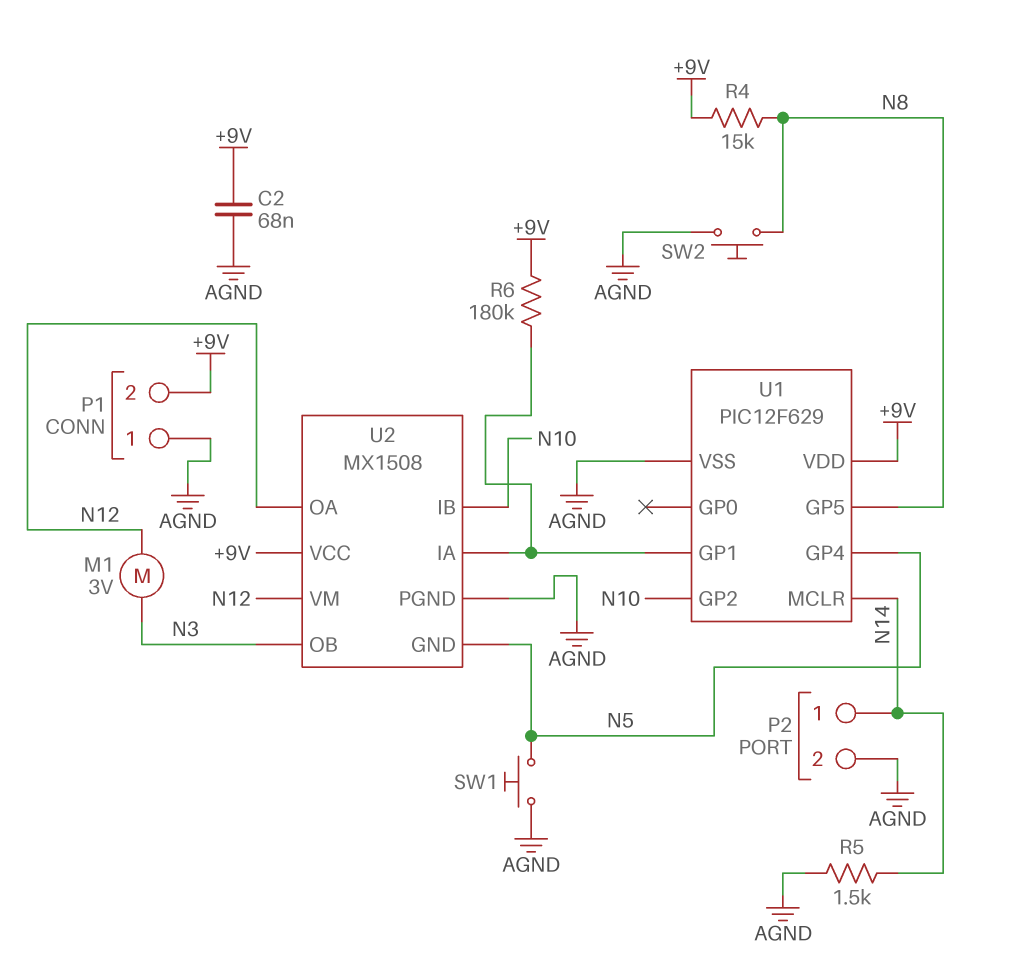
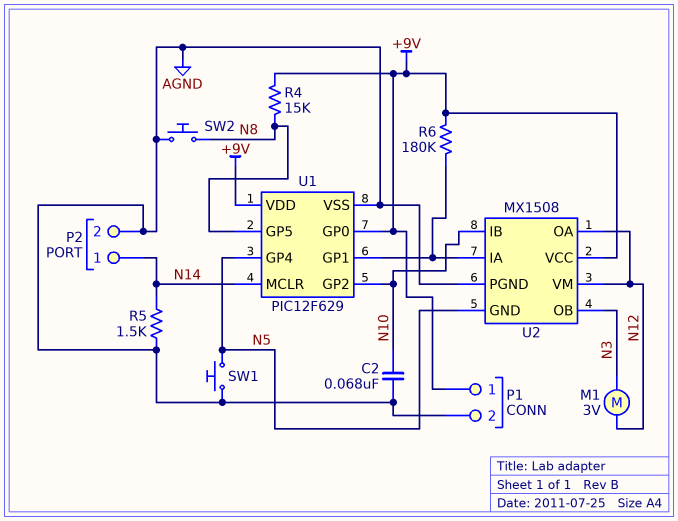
C2: 68nF (+9V, AGND) -> 68nF (AGND, N10)
P1 pin 1: AGND -> +9V
P1 pin 2: +9V -> AGND
U1 pin GP0: none -> +9V

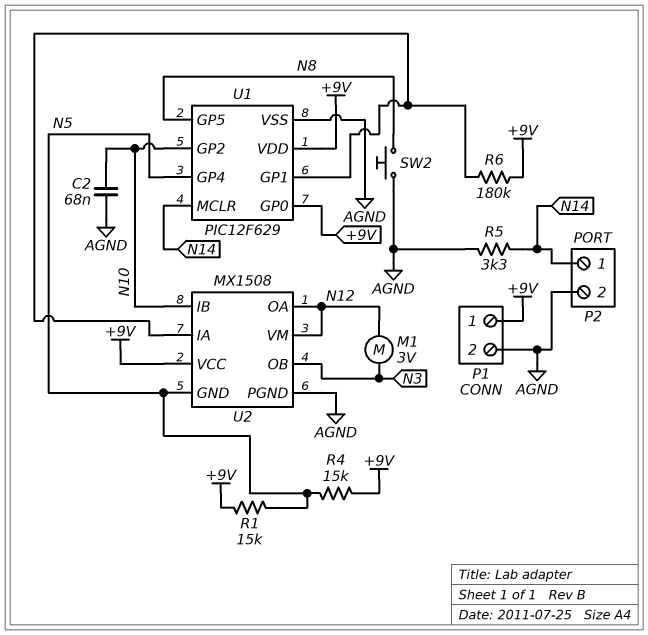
R1: none -> 15k (+9V, N5)
R4: 15k (+9V, N8) -> 15k (+9V, N5)
R5: 1.5k (AGND, N14) -> 3.3k (AGND, N14)
SW1: button (AGND, N5) -> none

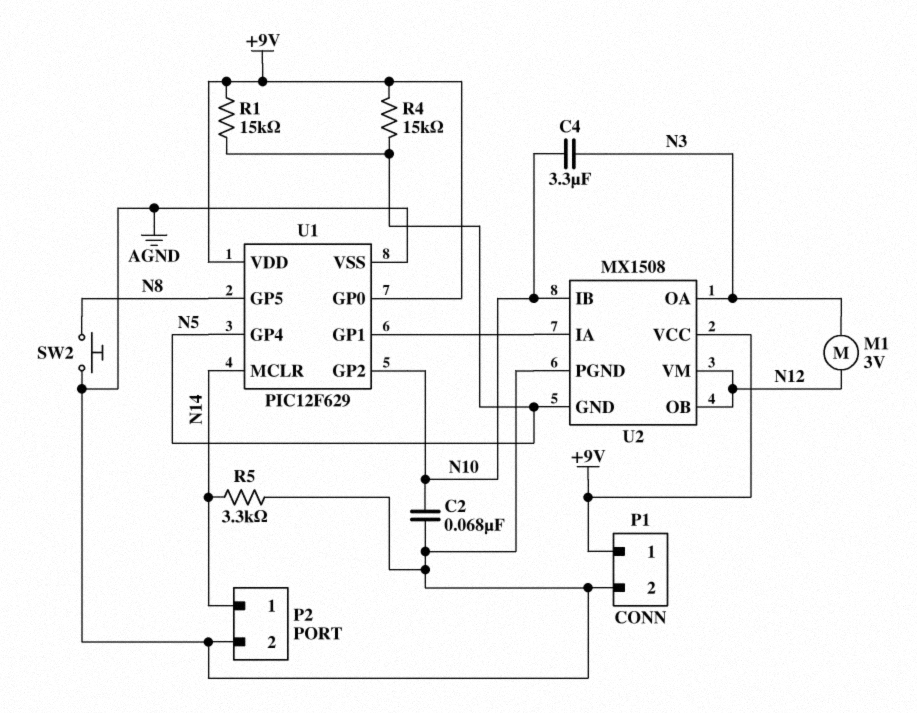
C4: none -> 3.3uF (N3, N10)
R6: 180k (+9V, U1/GP1) -> none
U2 pin OA: N12 -> N3
U2 pin OB: N3 -> N12

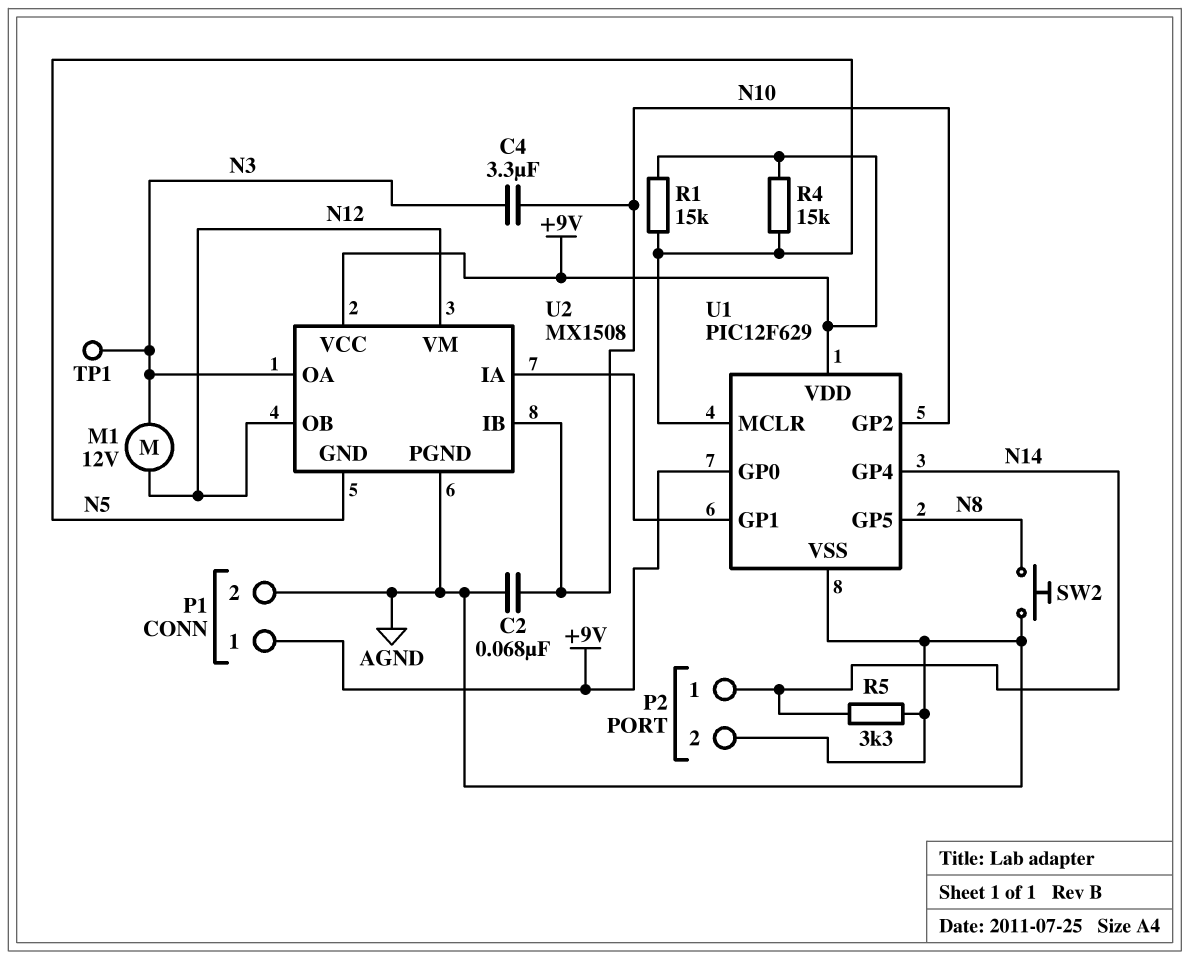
M1: motor 3V (N3, N12) -> motor 12V (N3, N12)
TP1: none -> test point (N3)
U1 pin GP4: N5 -> N14
U1 pin MCLR: N14 -> N5

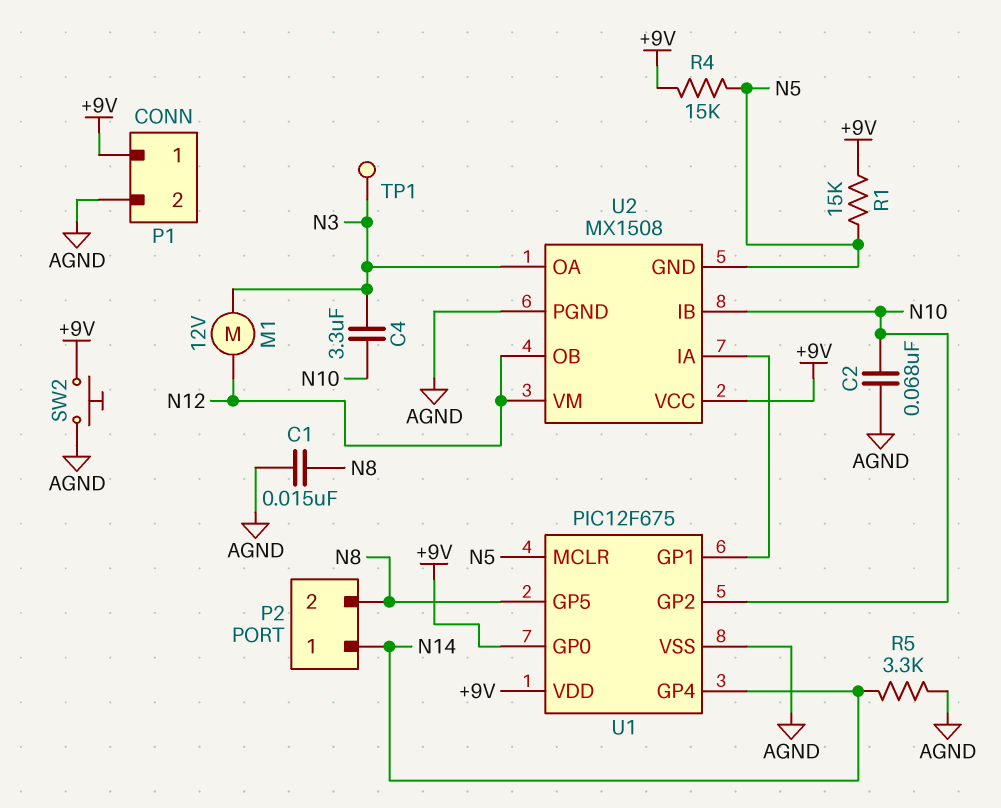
C1: none -> 15nF (AGND, N8)
P2 pin 2: AGND -> N8
SW2: button (AGND, N8) -> button (+9V, AGND)
U1: PIC12F629 -> PIC12F675

